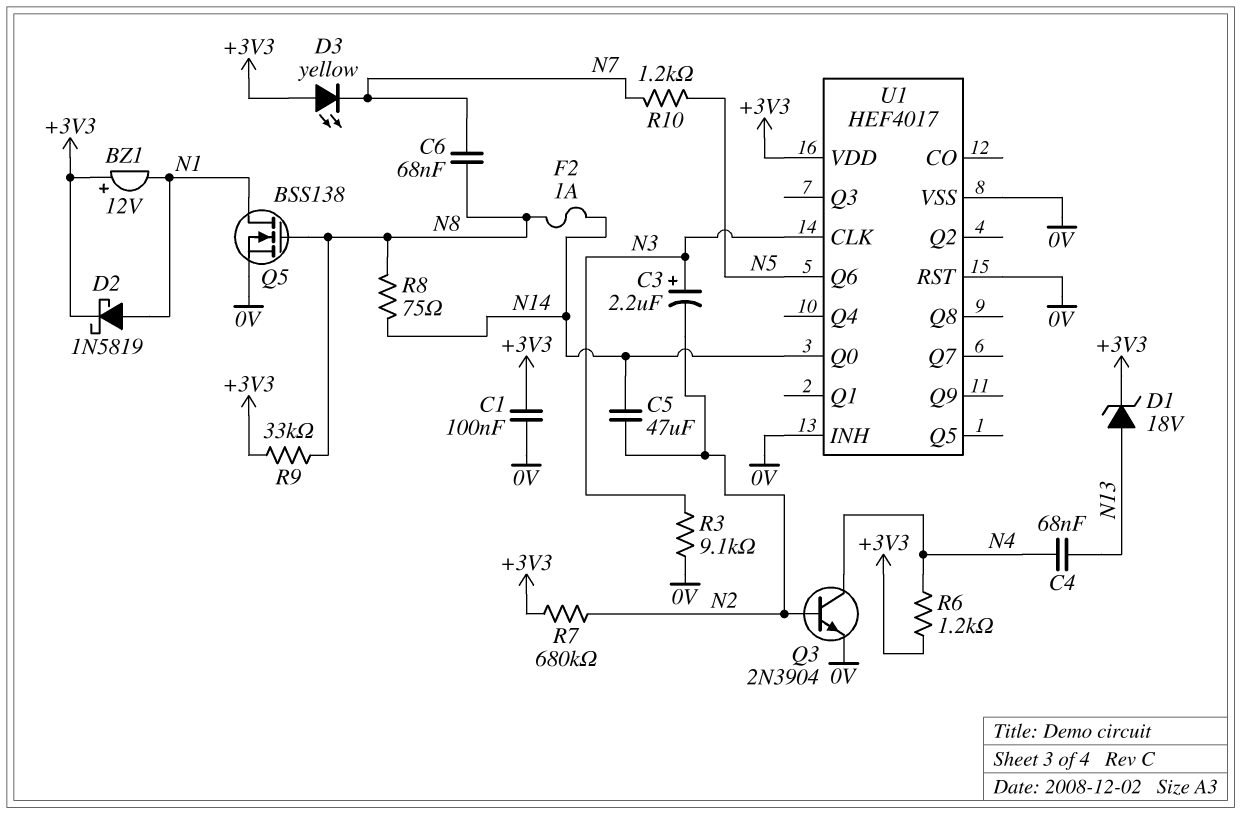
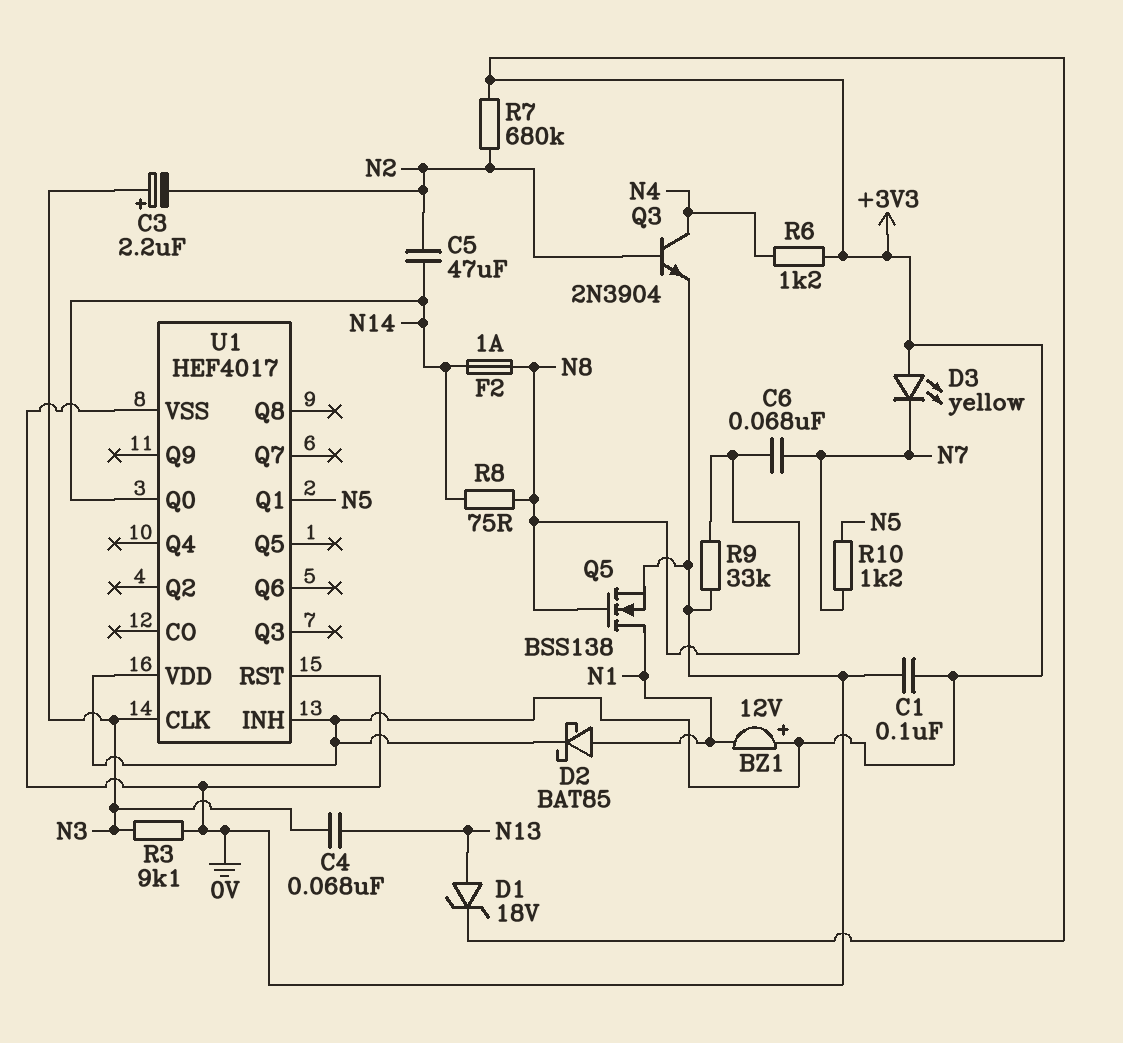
C4: 68nF (N4, N13) -> 68nF (N3, N13)
D2: schottky 1N5819 (A N1, K +3V3) -> schottky BAT85 (A N1, K +3V3)
R9: 33k (+3V3, N8) -> 33k (0V, N8)
U1 pin INH: 0V -> +3V3
U1 pin Q1: none -> N5
U1 pin Q6: N5 -> none

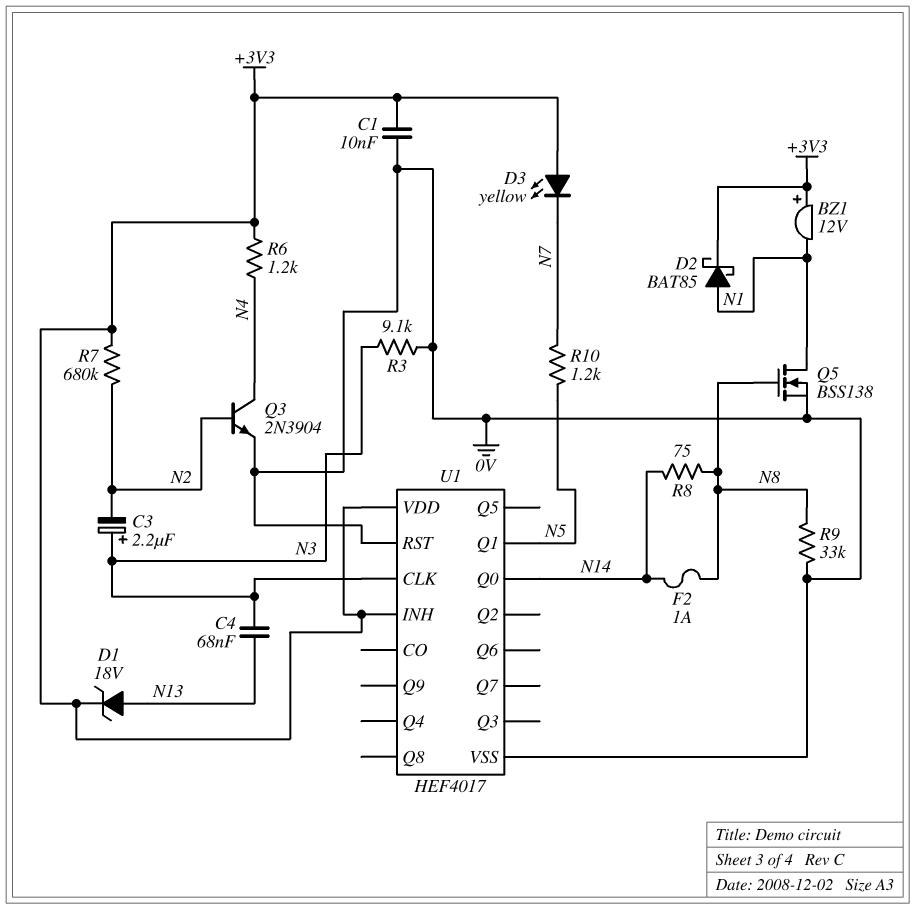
C1: 100nF (+3V3, 0V) -> 10nF (+3V3, 0V)
C5: 47uF (N2, N14) -> none
C6: 68nF (N7, N8) -> none

